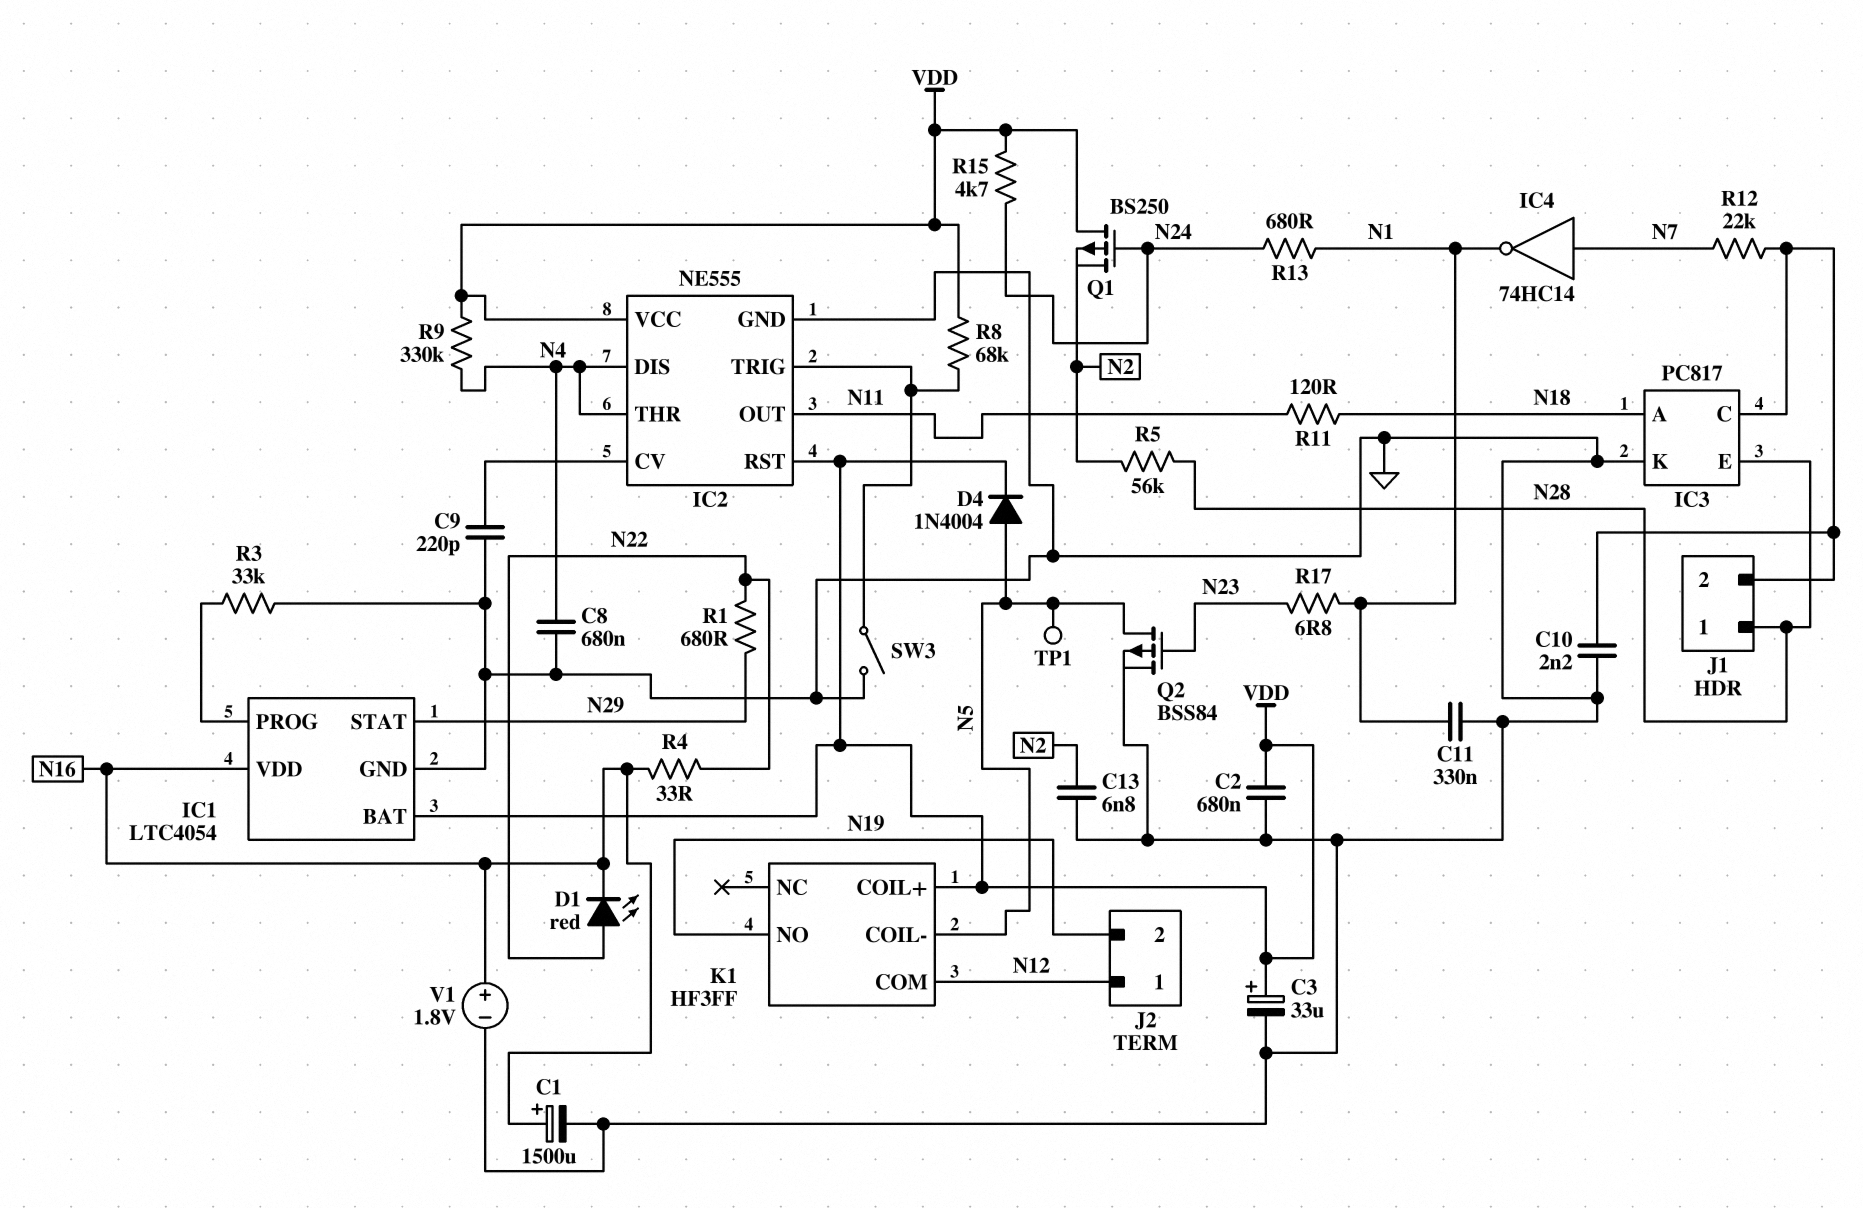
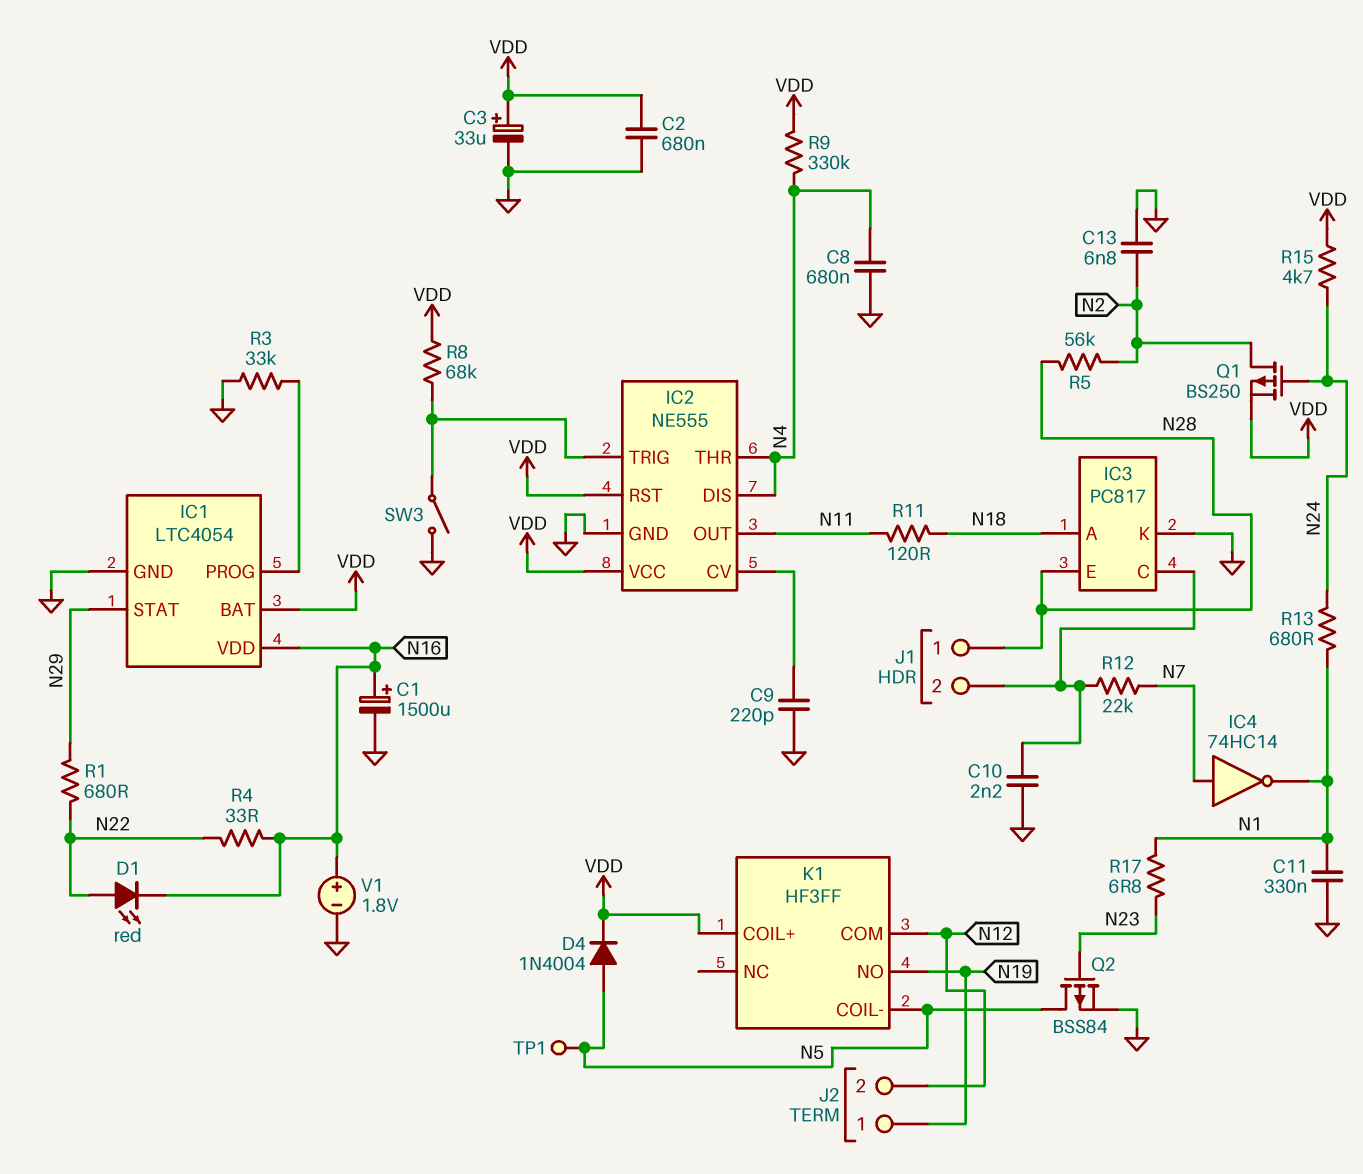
J2 pin 1: N12 -> N19
J2 pin 2: N19 -> N12
Q1: PMOS BS250 (G N24, D VDD, S N2) -> PMOS BS250 (G N24, D N2, S VDD)

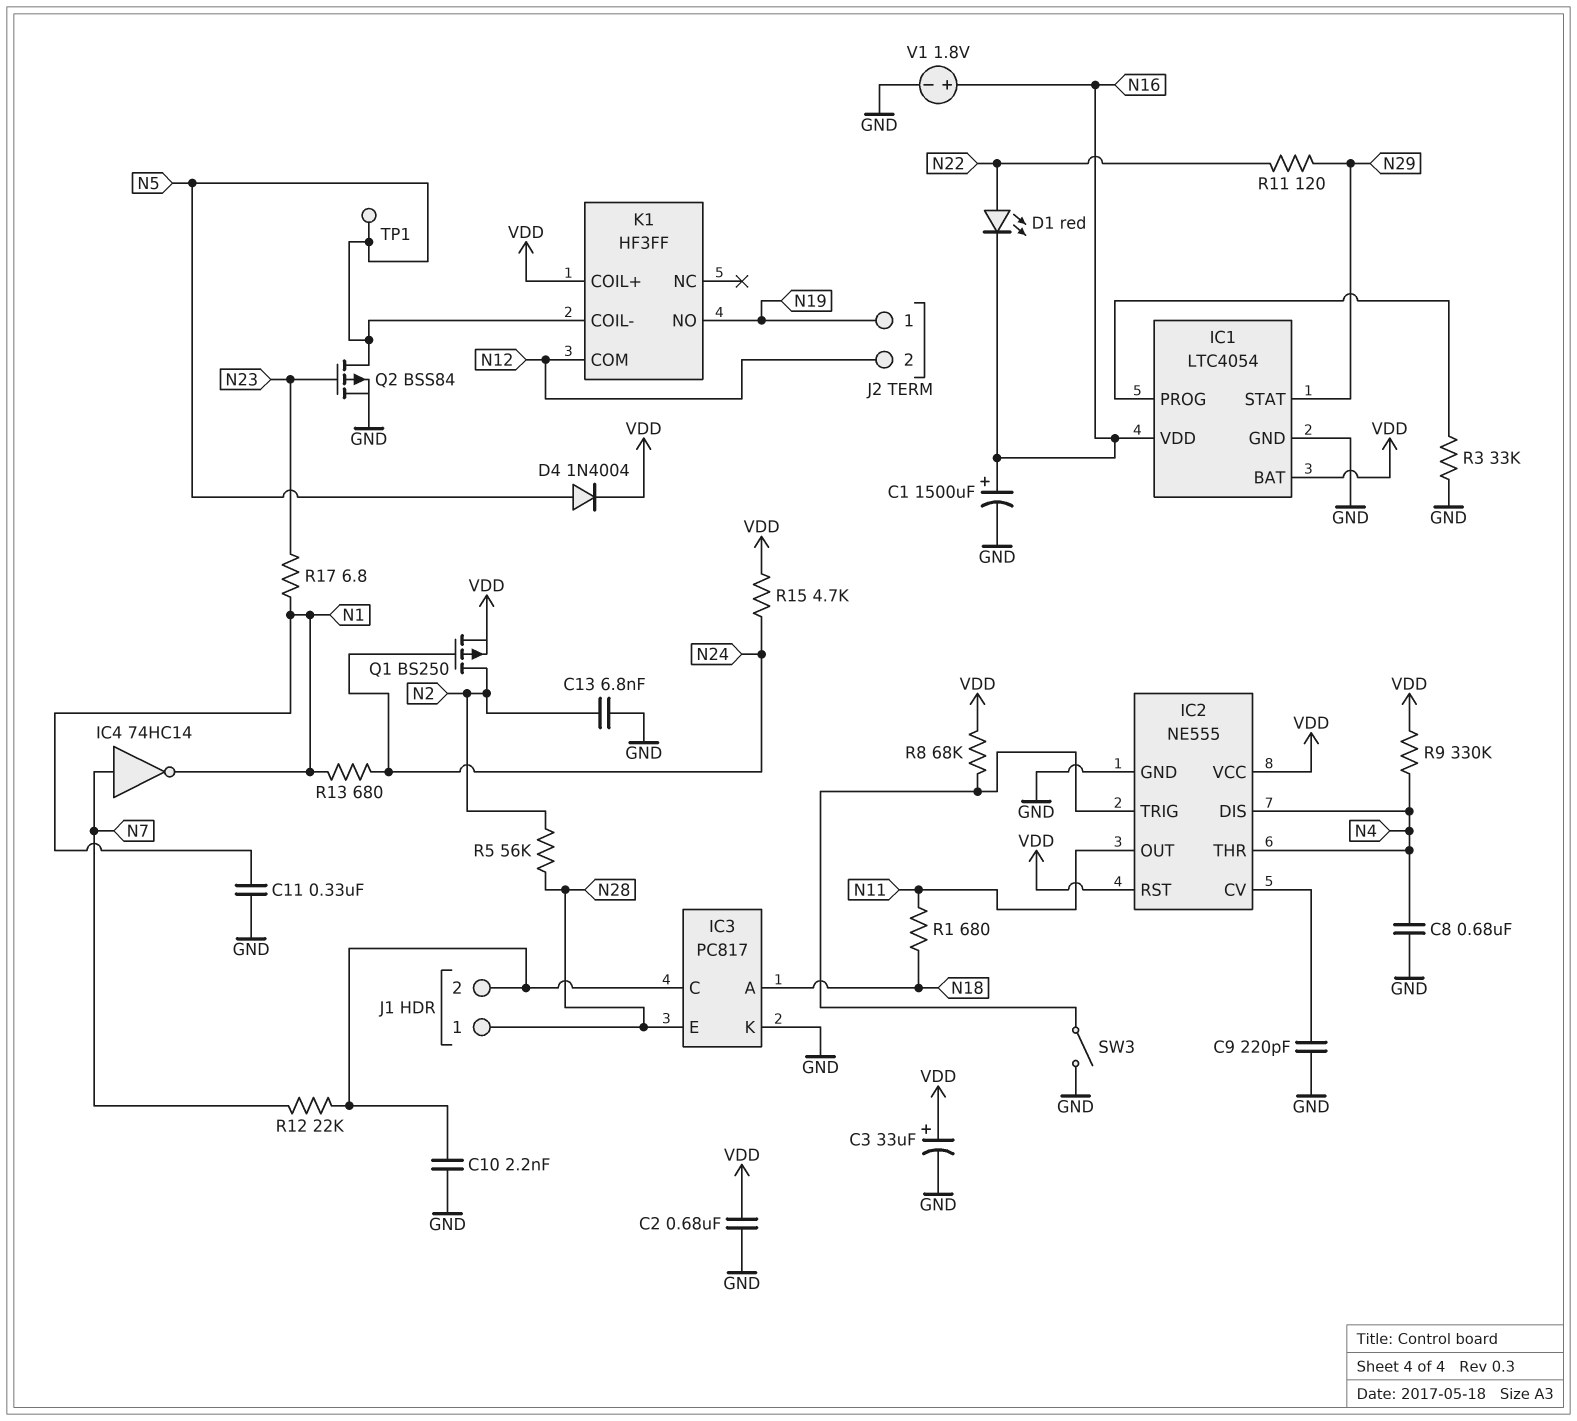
R1: 680 (N22, N29) -> 680 (N11, N18)
R4: 33 (N16, N22) -> none
R11: 120 (N11, N18) -> 120 (N22, N29)

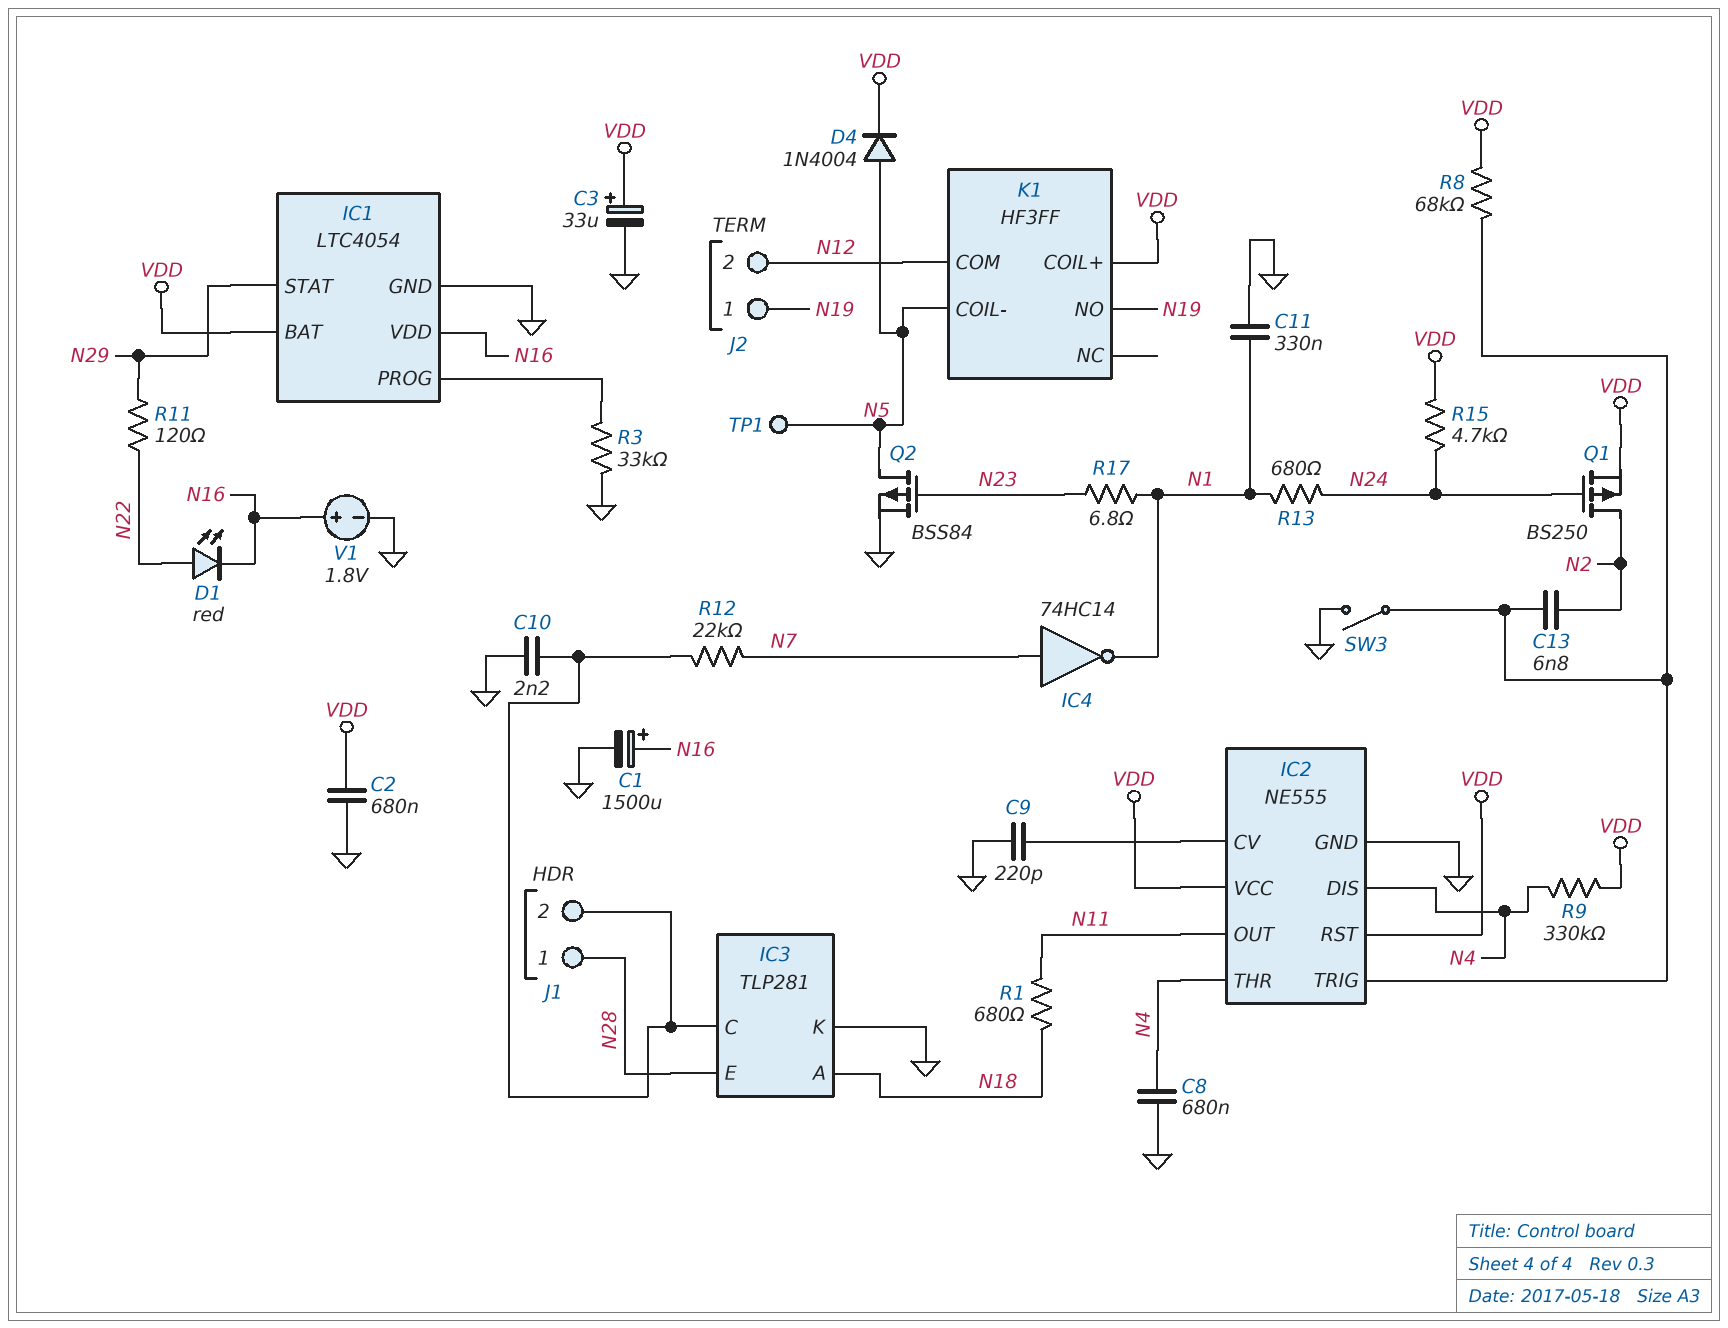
C13: 6.8nF (GND, N2) -> 6.8nF (IC2/TRIG, N2)
IC3: PC817 -> TLP281
R5: 56k (N2, N28) -> none

